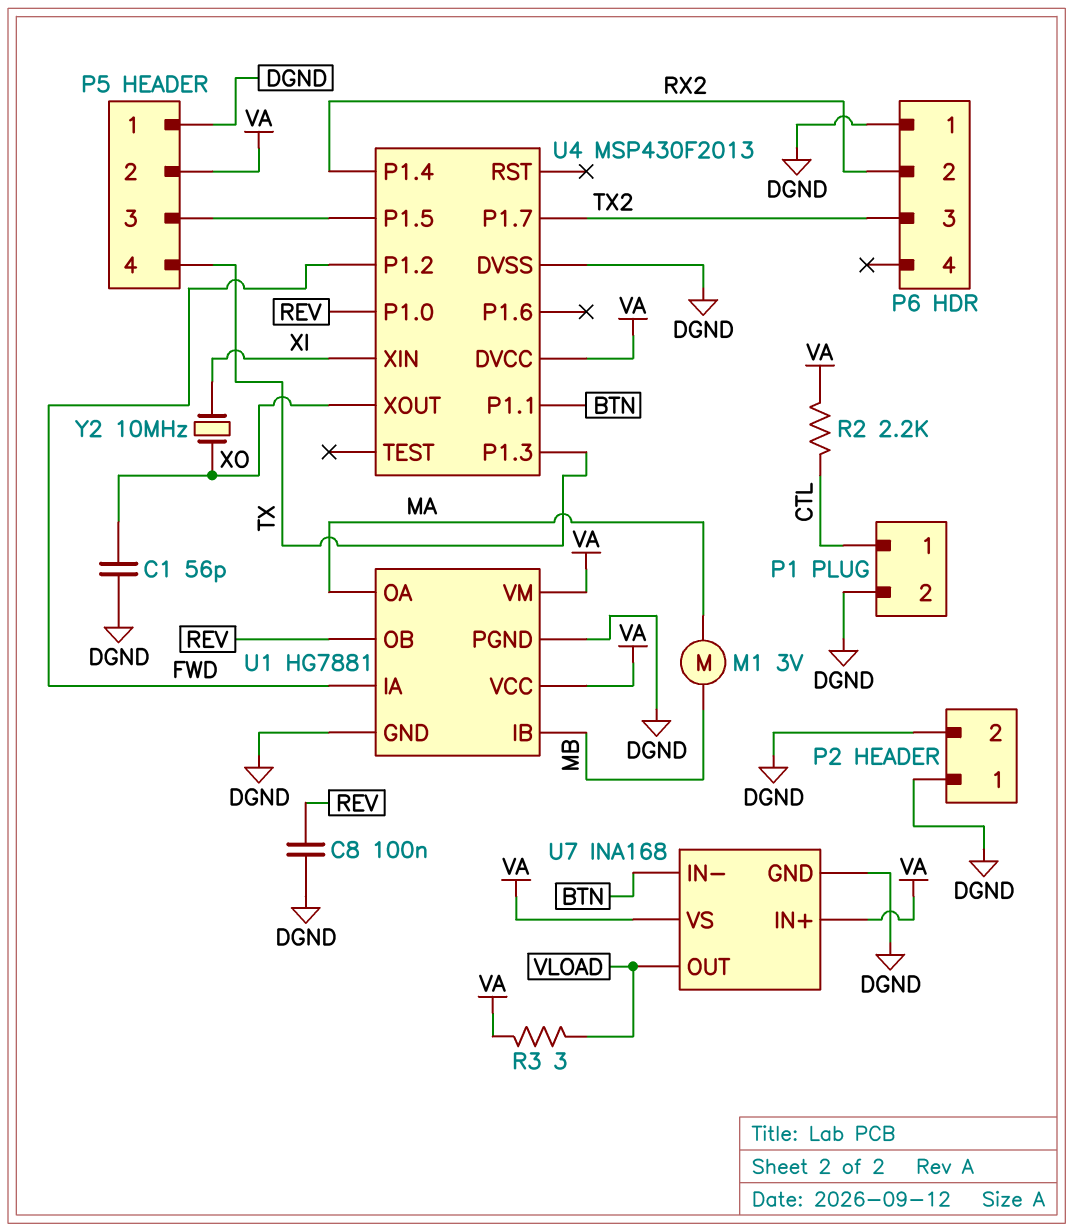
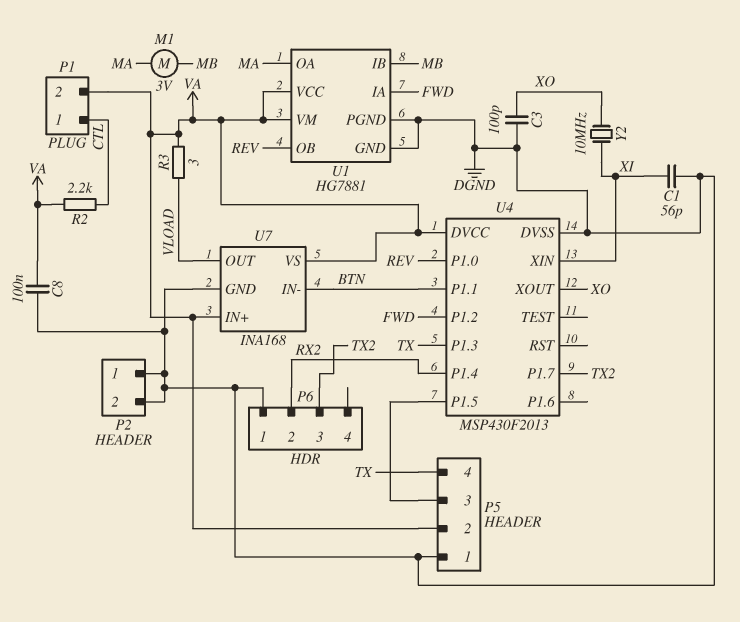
C1: 56pF (DGND, XO) -> 56pF (DGND, XI)
C3: none -> 100pF (DGND, XO)
C8: 100nF (DGND, REV) -> 100nF (DGND, VA)
P1 pin 2: DGND -> VA

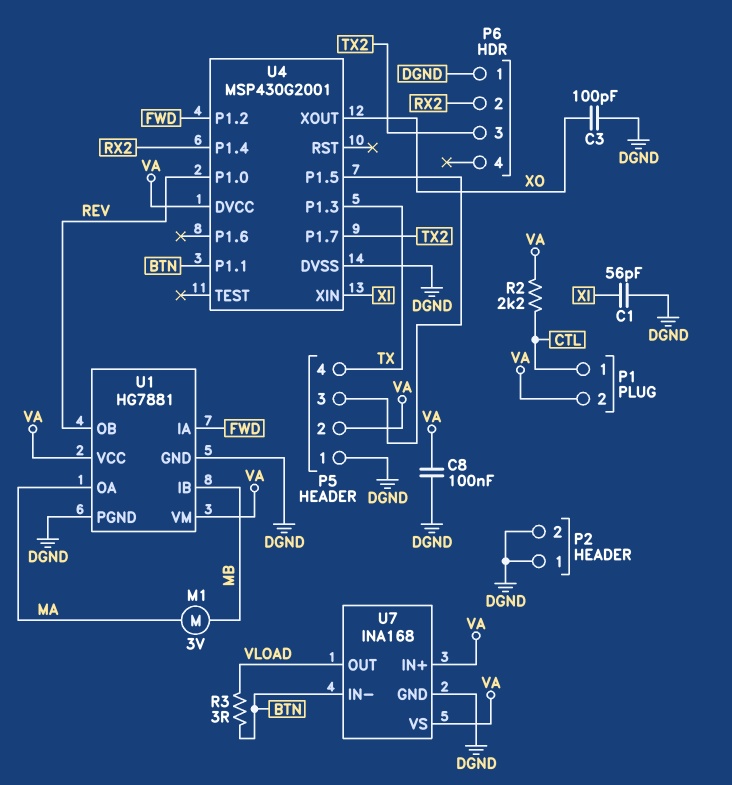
R3: 3 (VA, VLOAD) -> 3 (BTN, VLOAD)
U4: MSP430F2013 -> MSP430G2001
Y2: 10MHz (XI, XO) -> none

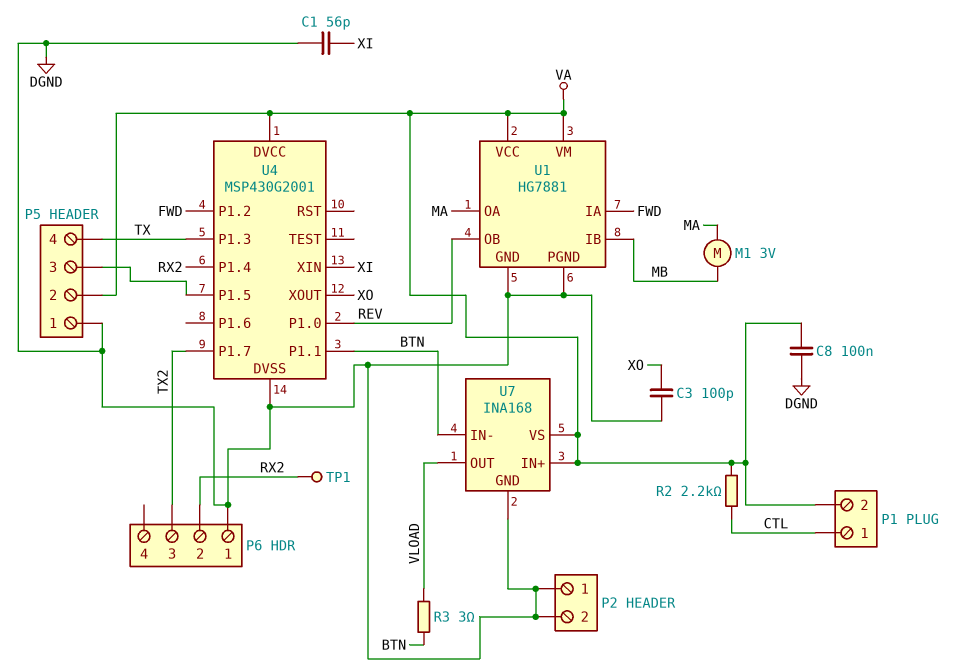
TP1: none -> test point (RX2)

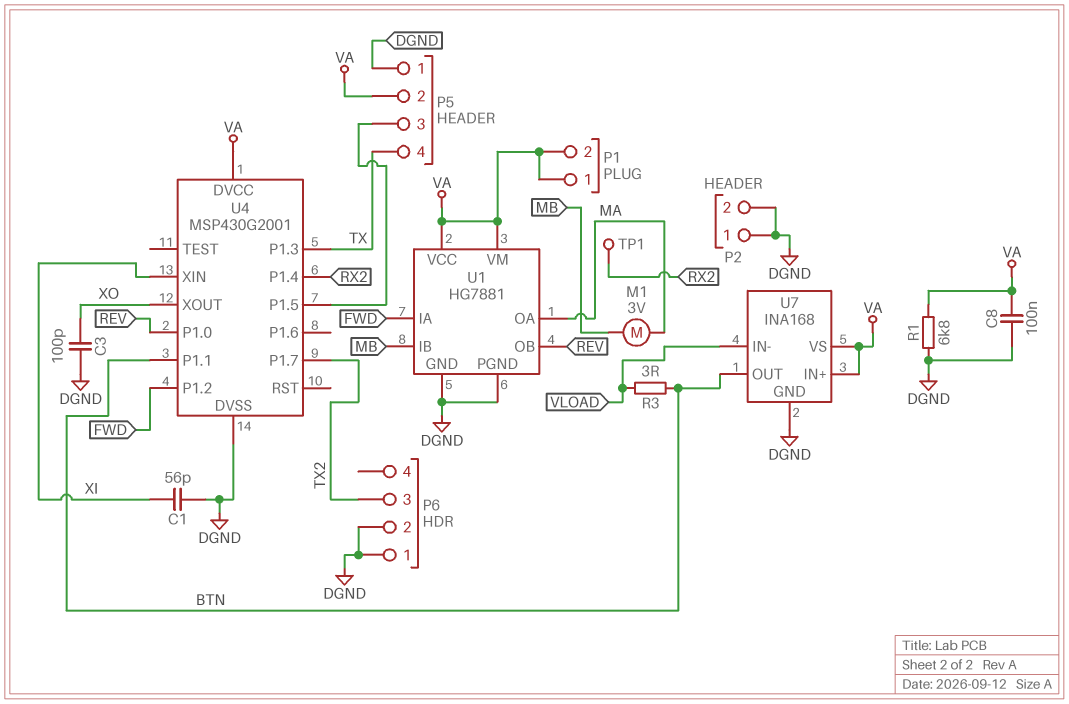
P1 pin 1: CTL -> VA
P6 pin 2: RX2 -> DGND
R1: none -> 6.8k (DGND, VA)
R2: 2.2k (CTL, VA) -> none
U7 pin IN-: BTN -> VLOAD
U7 pin OUT: VLOAD -> BTN

